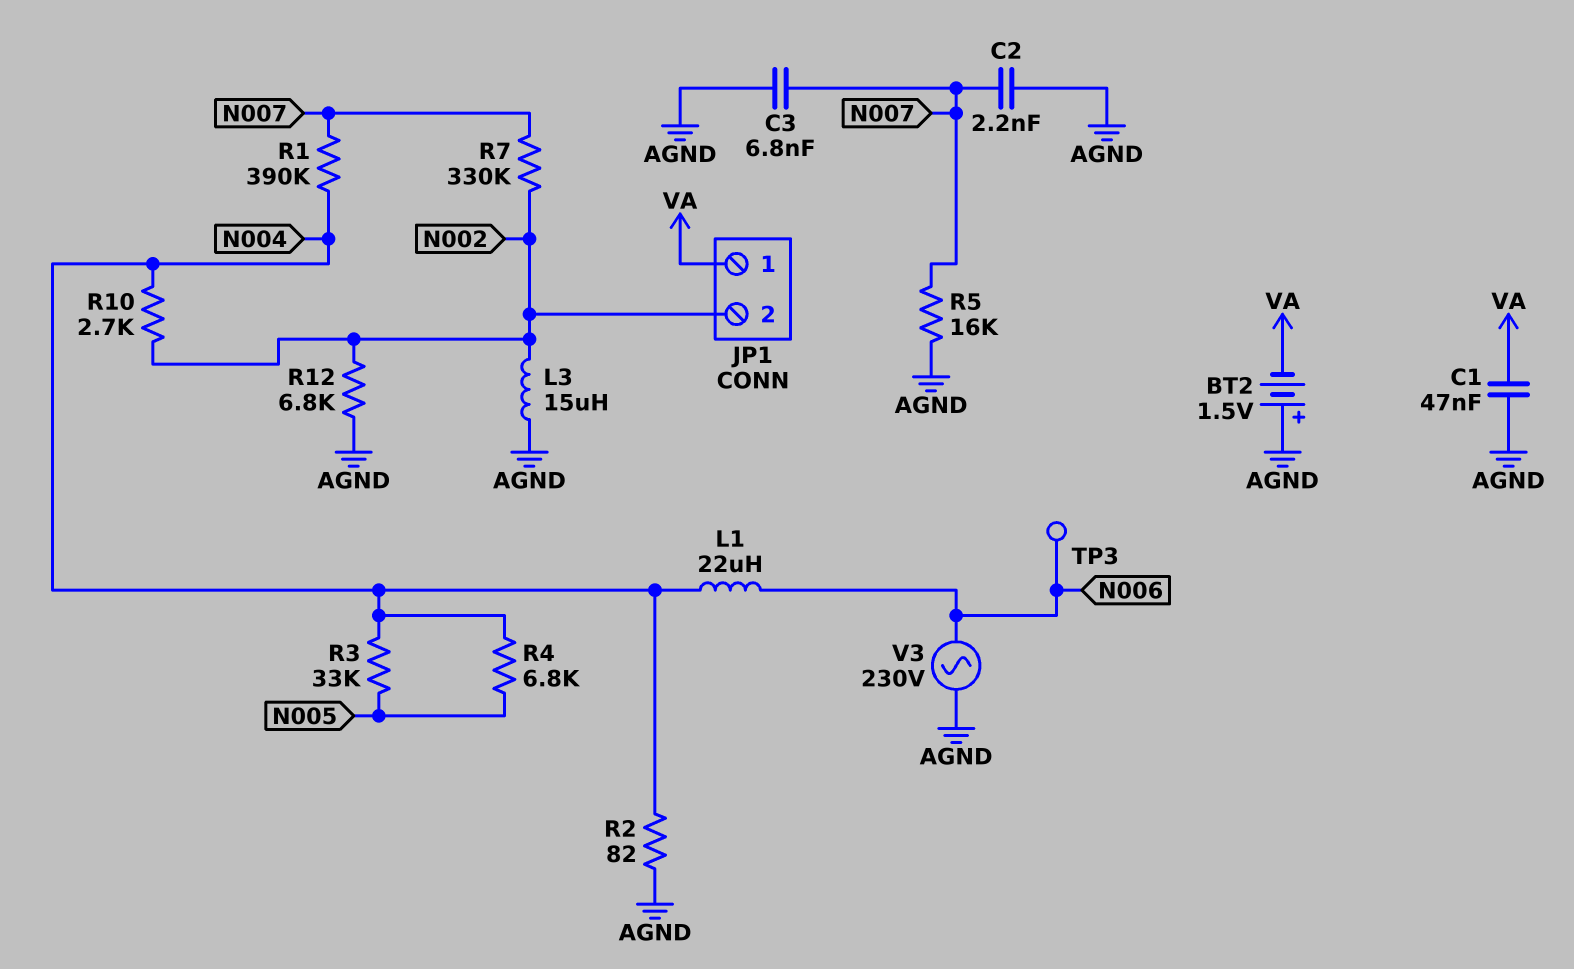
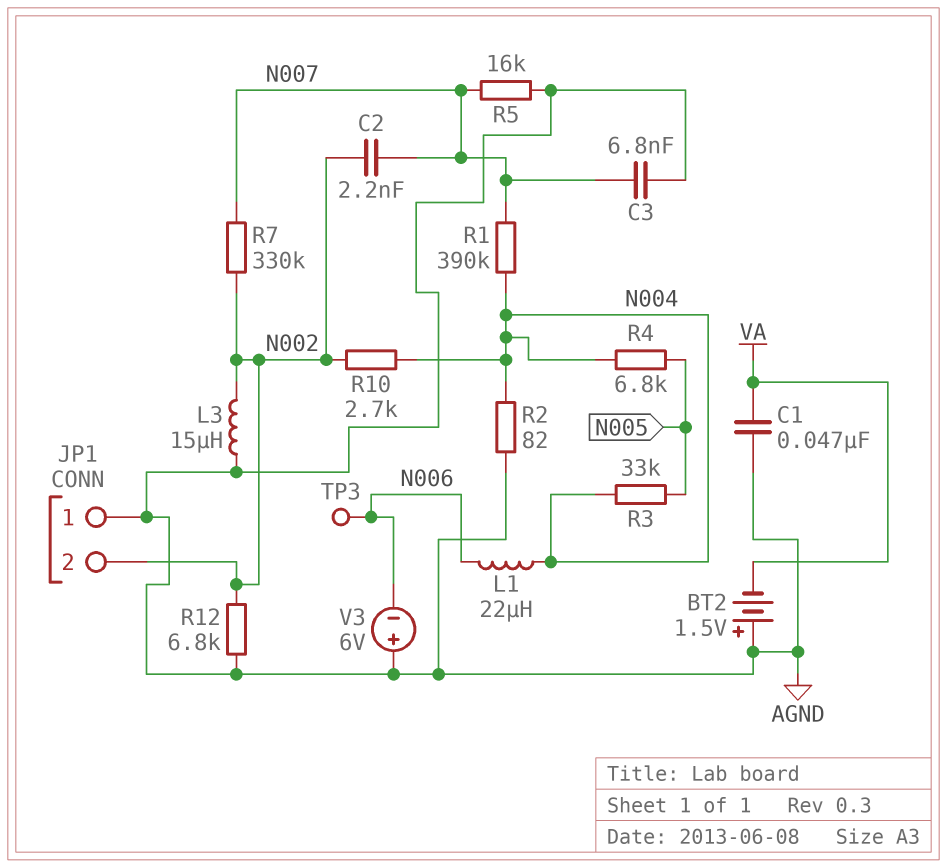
C2: 2.2nF (AGND, N007) -> 2.2nF (N002, N007)
JP1 pin 1: VA -> AGND
V3: AC 230V (AGND, N006) -> 6V (plus AGND, minus N006)

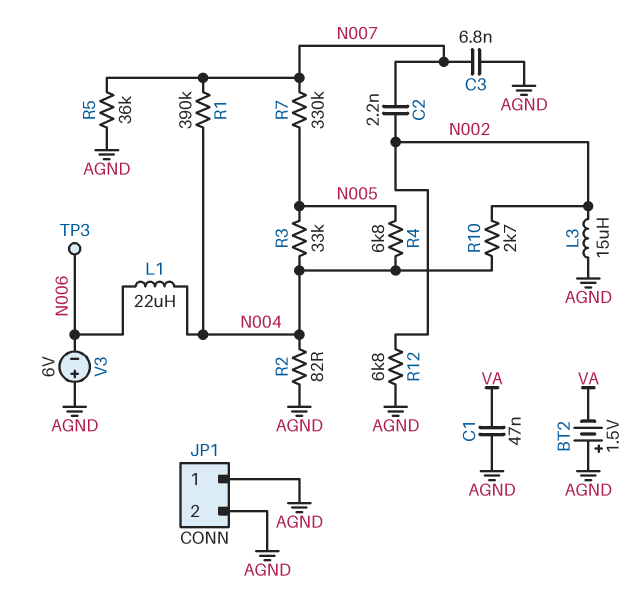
JP1 pin 2: N002 -> AGND
R5: 16k (AGND, N007) -> 36k (AGND, N007)
R7: 330k (N002, N007) -> 330k (N005, N007)

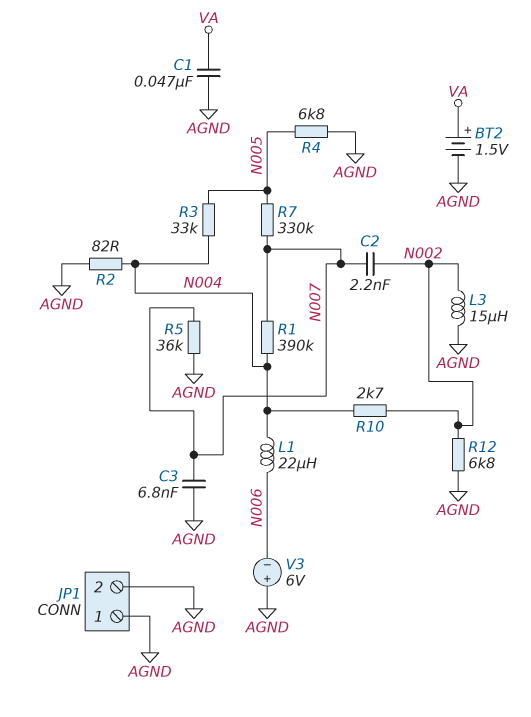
BT2: 1.5V (plus AGND, minus VA) -> 1.5V (plus VA, minus AGND)
R4: 6.8k (N004, N005) -> 6.8k (AGND, N005)
TP3: test point (N006) -> none

